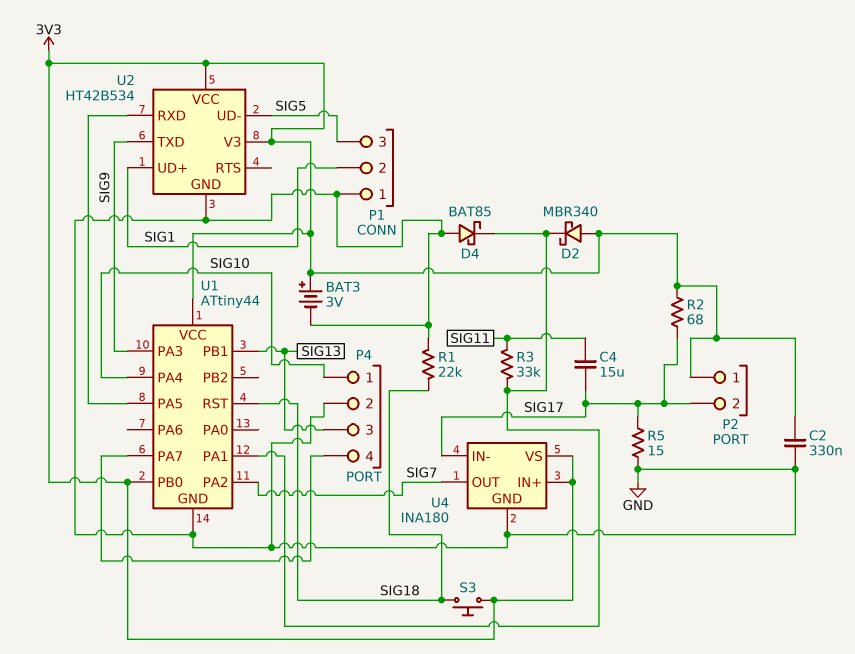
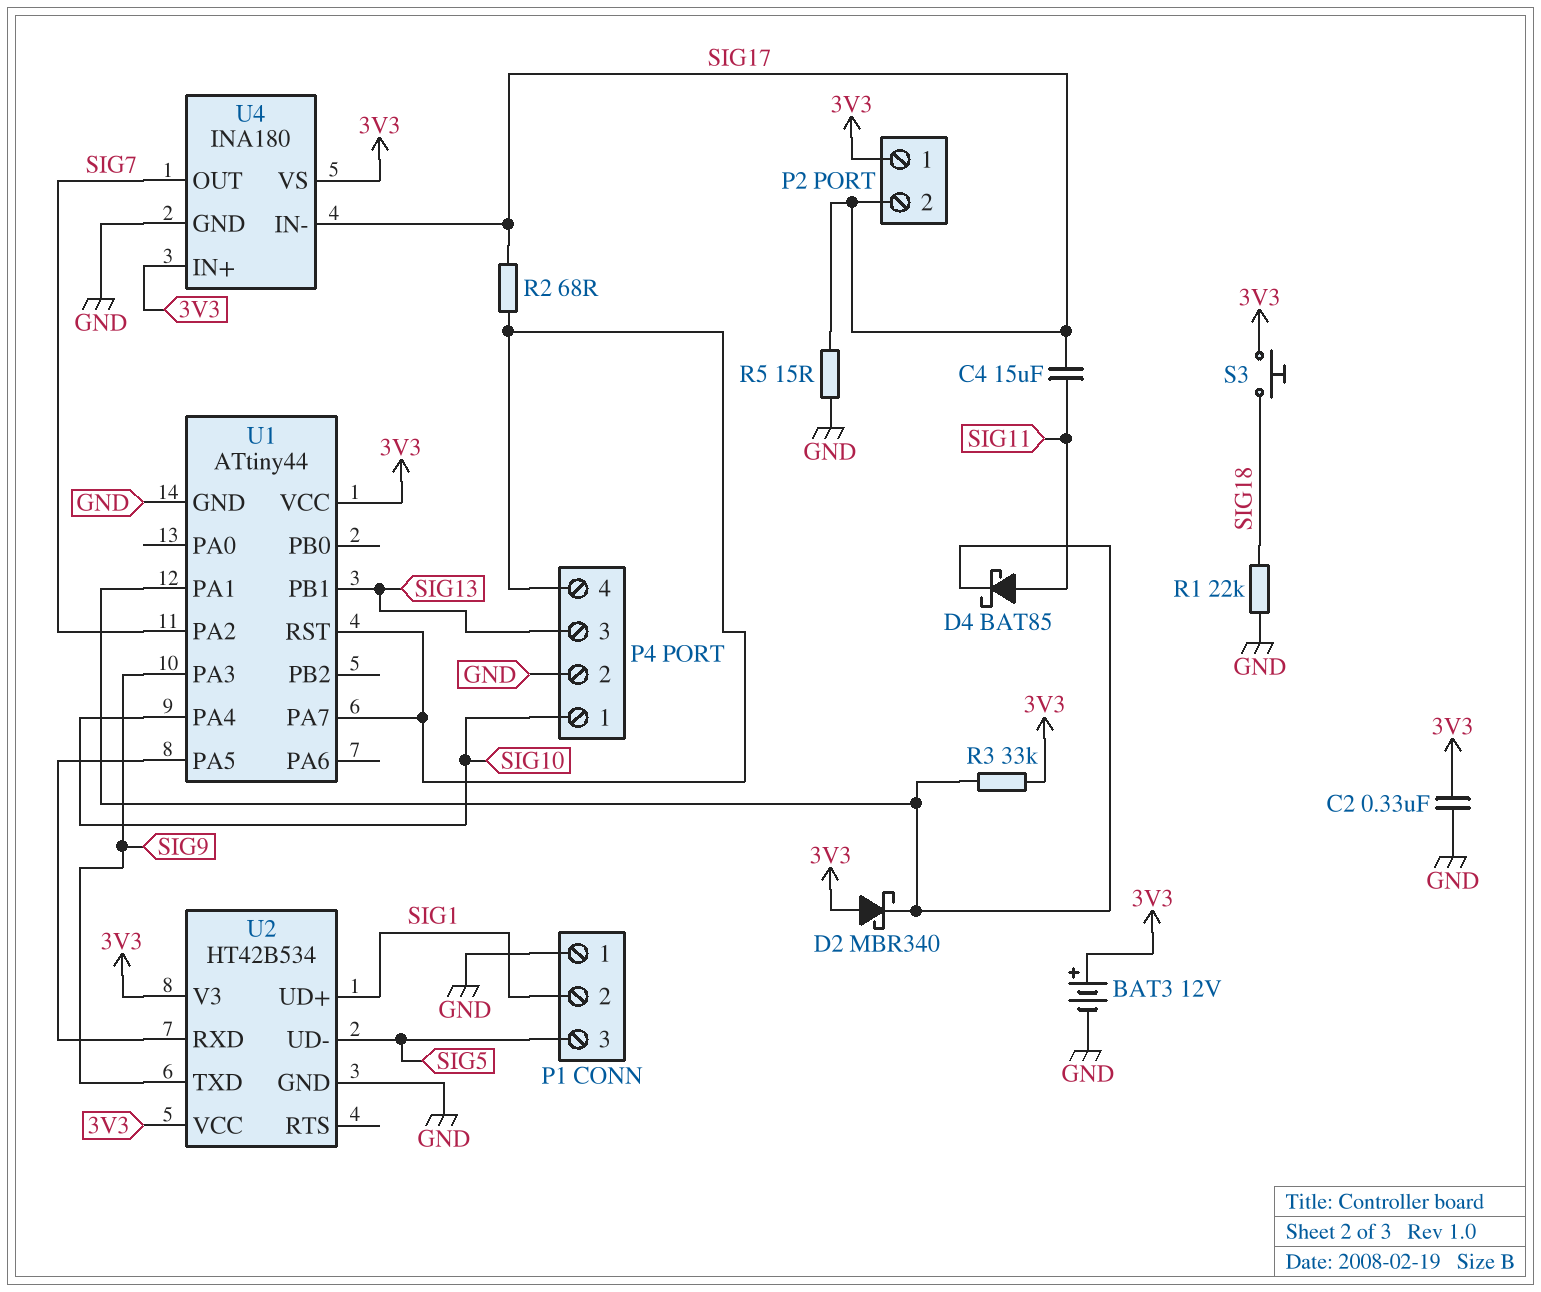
BAT3: 3V (plus 3V3, minus GND) -> 12V (plus 3V3, minus GND)
D4: schottky BAT85 (A GND, K U1/PA1) -> schottky BAT85 (A SIG11, K U1/PA1)
R2: 68 (3V3, SIG17) -> 68 (P4/4, SIG17)
R3: 33k (SIG11, U1/PA1) -> 33k (3V3, U1/PA1)
U1 pin PB0: 3V3 -> none
U1 pin RST: SIG18 -> P4/4

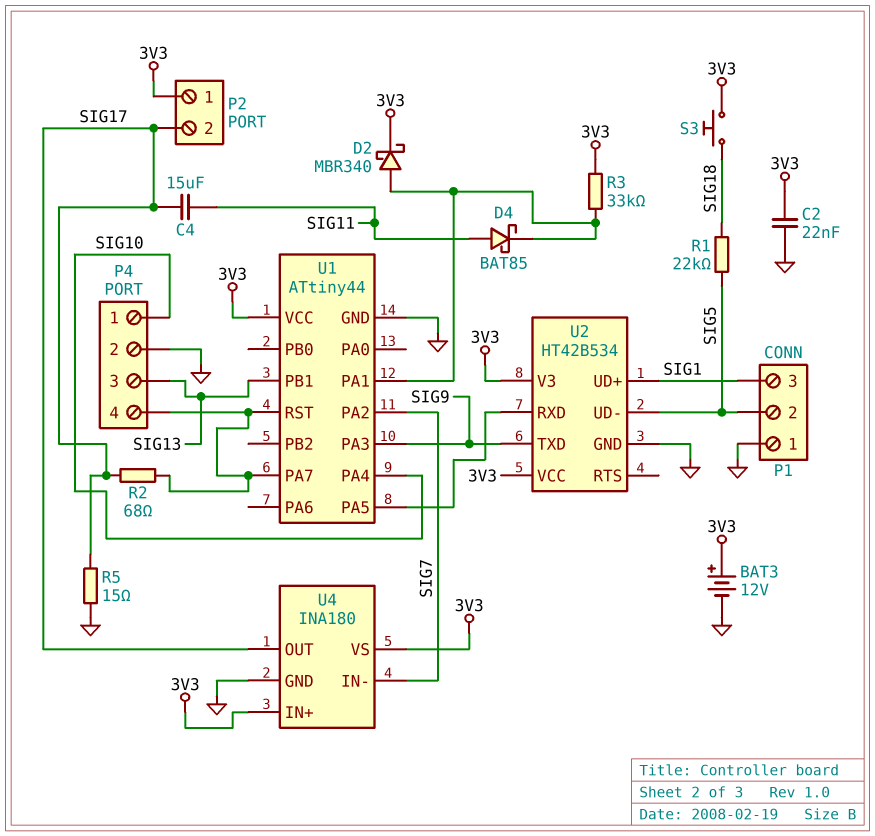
C2: 330nF (3V3, GND) -> 22nF (3V3, GND)
D2: schottky MBR340 (A 3V3, K U1/PA1) -> schottky MBR340 (A U1/PA1, K 3V3)
P1 pin 2: SIG1 -> SIG5
P1 pin 3: SIG5 -> SIG1
R1: 22k (GND, SIG18) -> 22k (SIG5, SIG18)
U4 pin IN-: SIG17 -> SIG7
U4 pin OUT: SIG7 -> SIG17

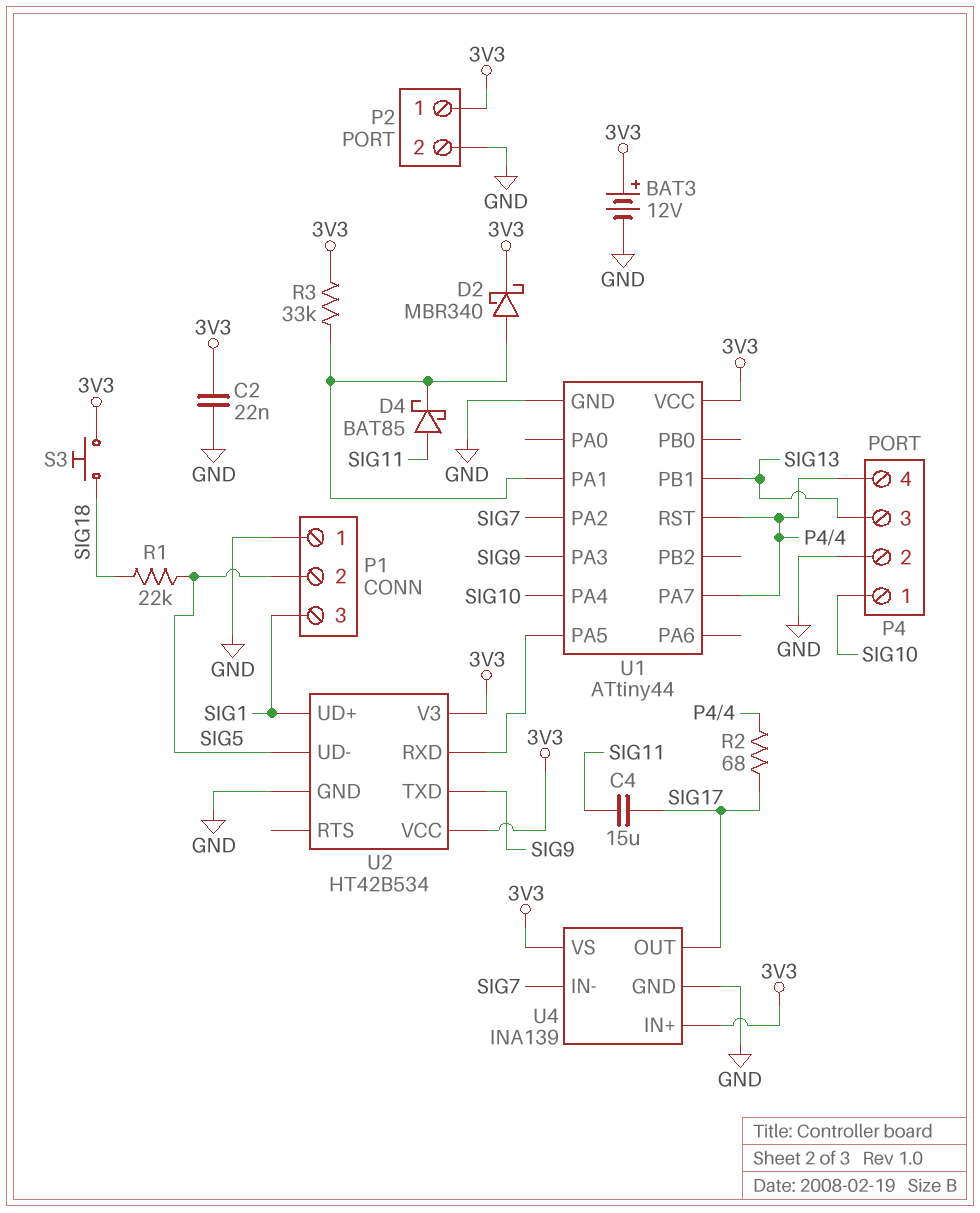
P2 pin 2: SIG17 -> GND
R5: 15 (GND, SIG17) -> none
U4: INA180 -> INA139

